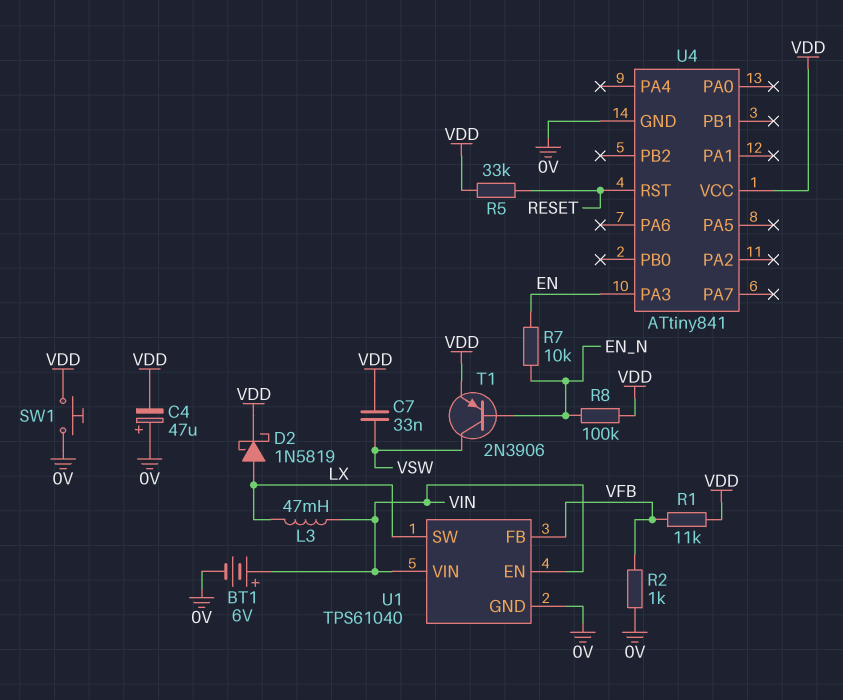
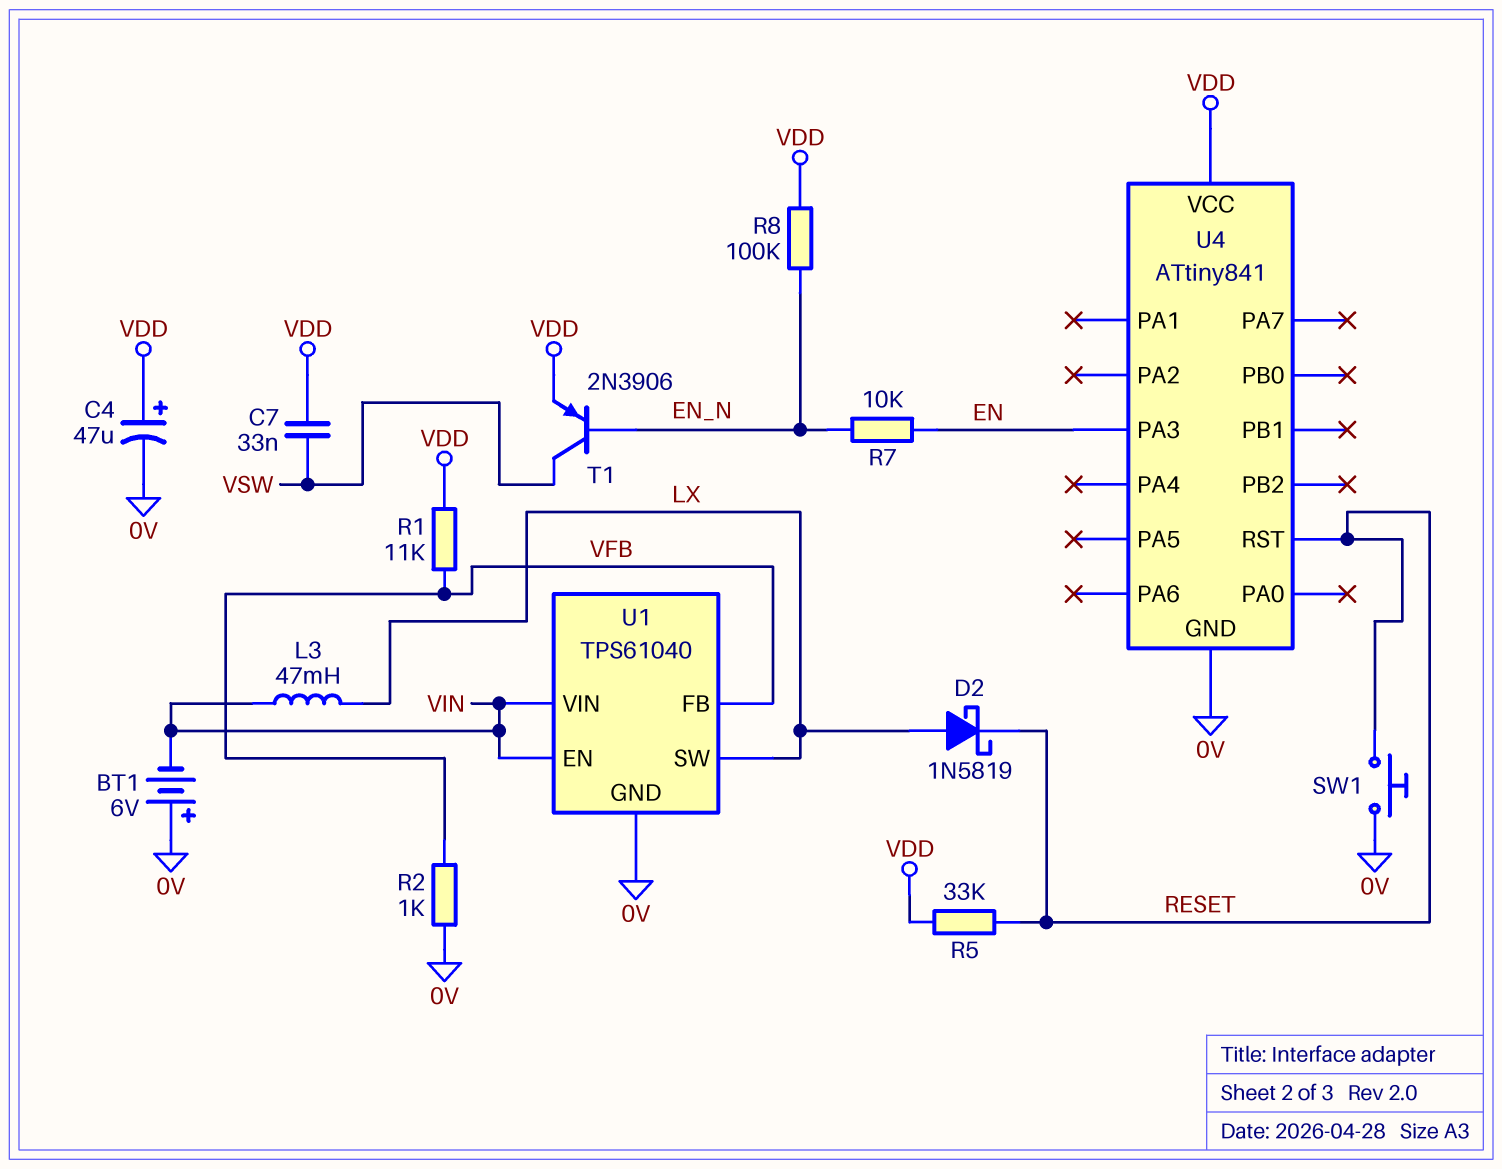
BT1: 6V (plus VIN, minus 0V) -> 6V (plus 0V, minus VIN)
C4: 47uF (plus 0V, minus VDD) -> 47uF (plus VDD, minus 0V)
D2: schottky 1N5819 (A LX, K VDD) -> schottky 1N5819 (A LX, K RESET)
SW1: button (0V, VDD) -> button (0V, RESET)

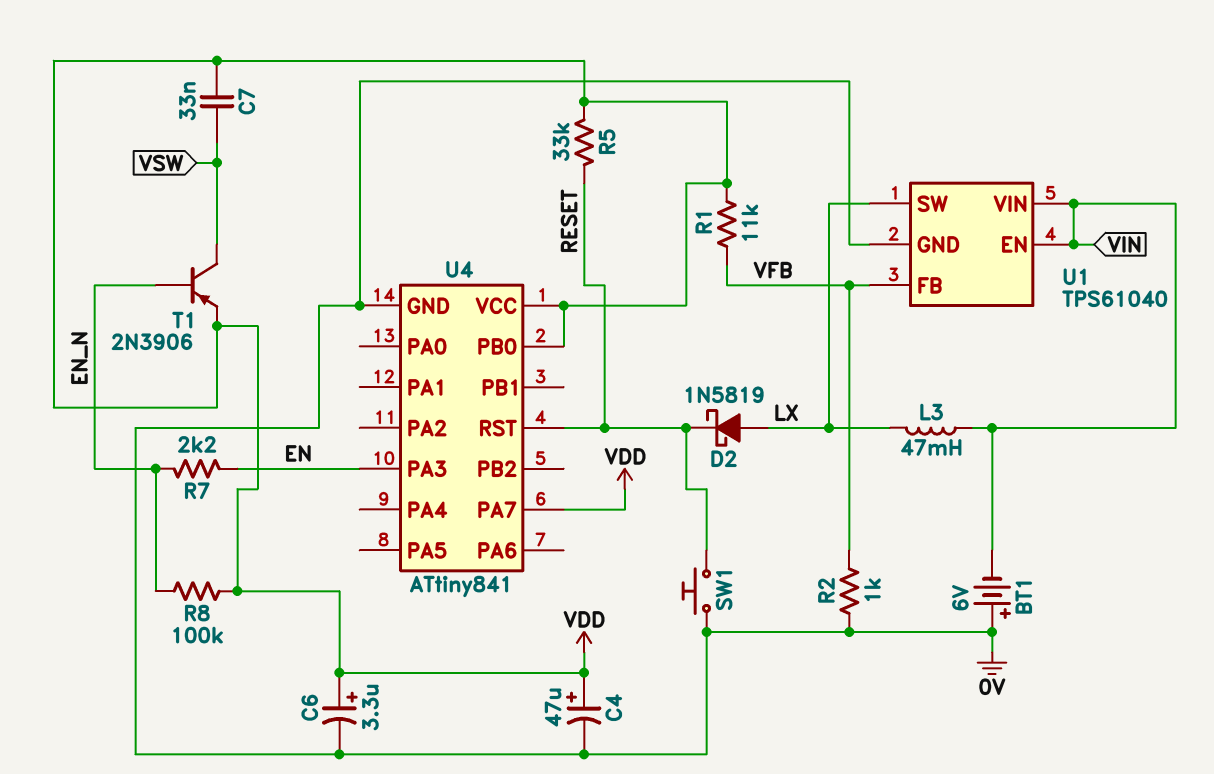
C6: none -> 3.3uF (plus VDD, minus 0V)
R7: 10k (EN, EN_N) -> 2.2k (EN, EN_N)
U4 pin PA7: none -> VDD
U4 pin PB0: none -> VDD

